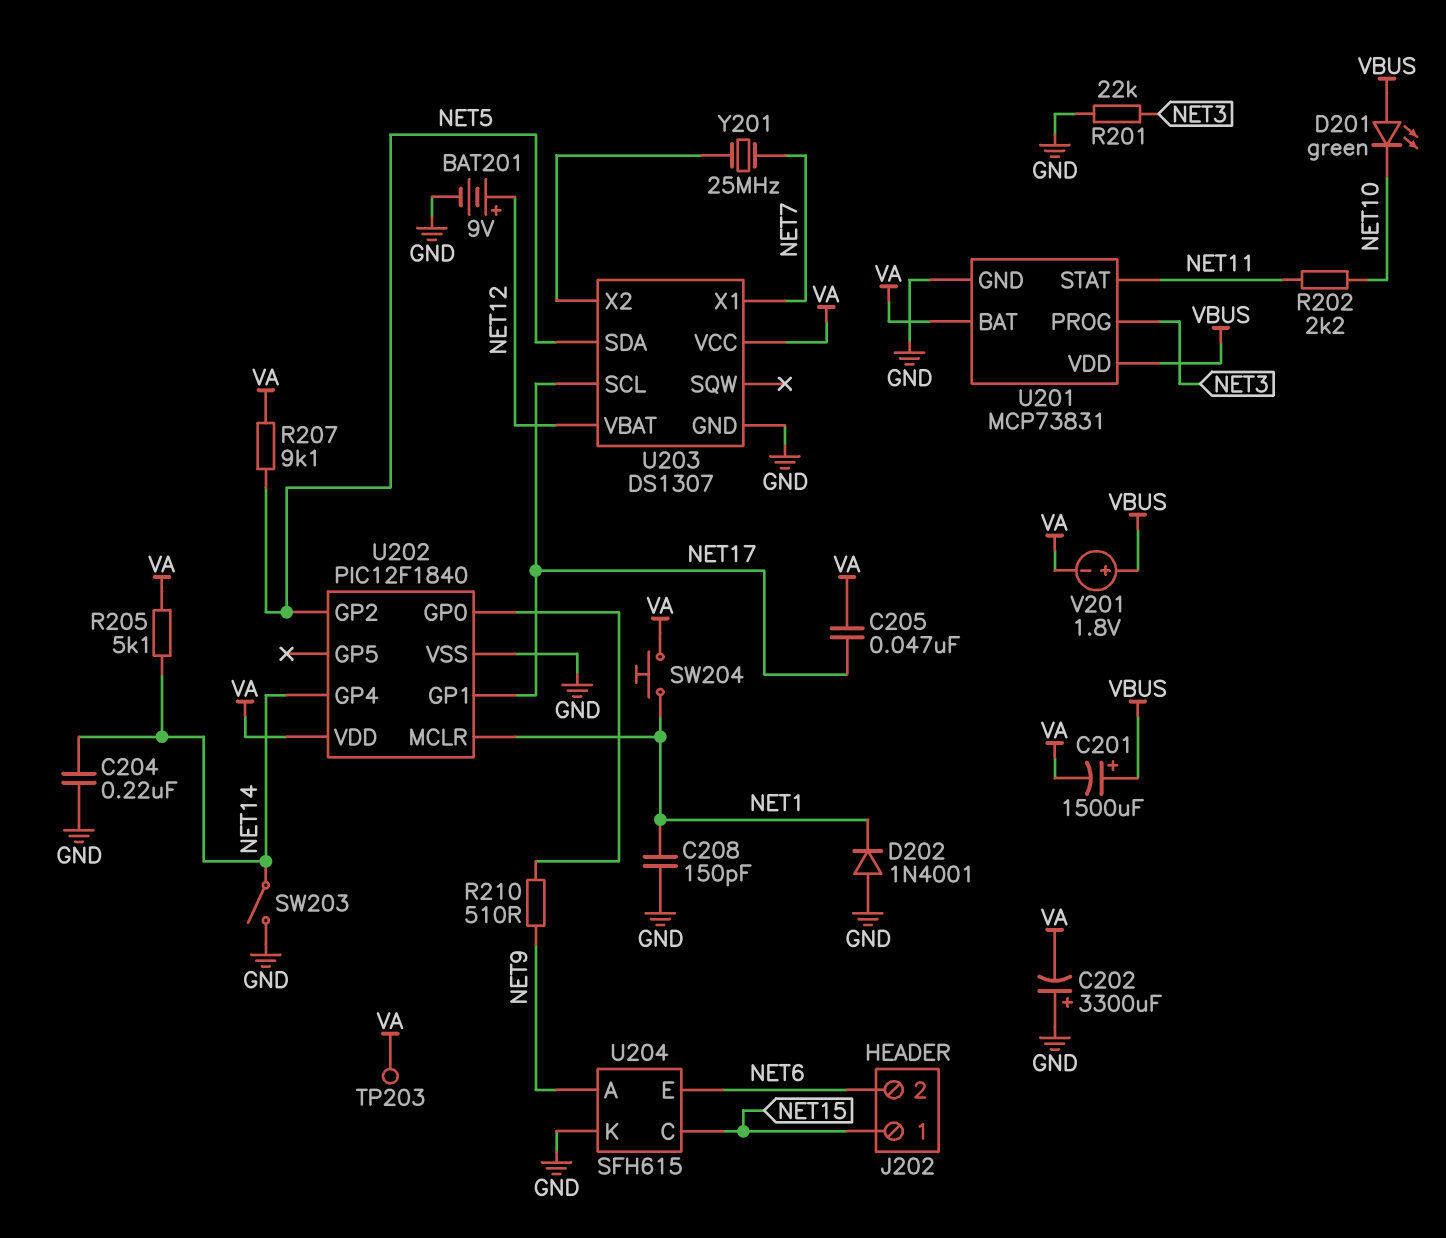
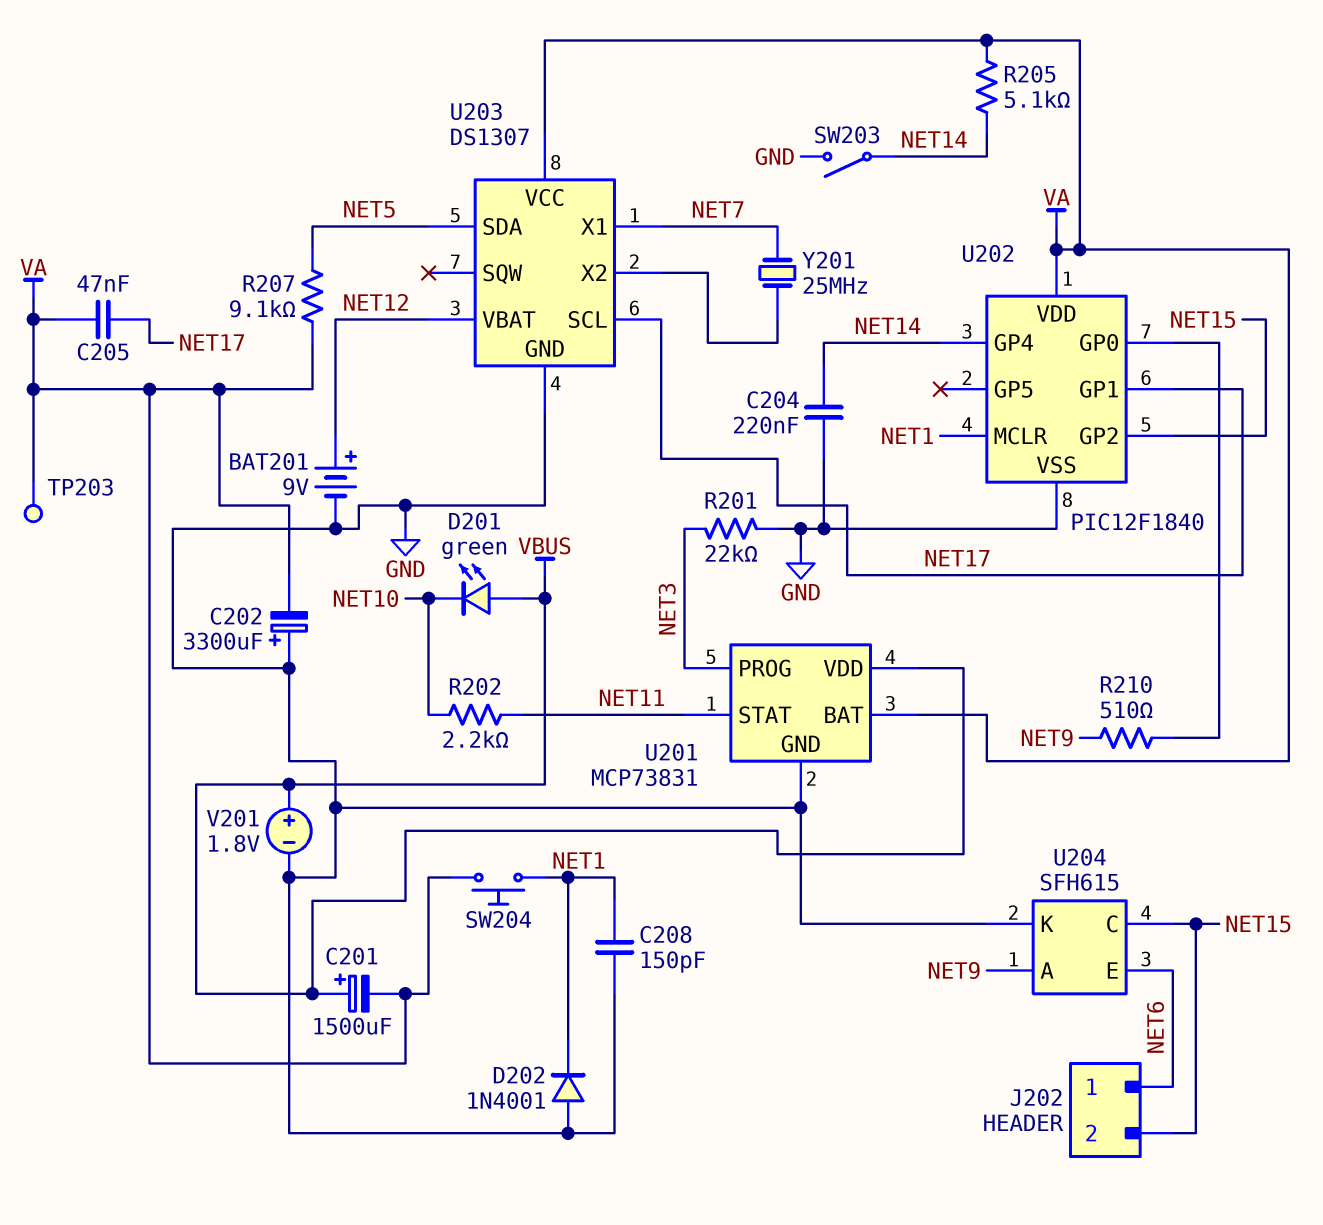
J202 pin 1: NET15 -> NET6
J202 pin 2: NET6 -> NET15
U202 pin GP2: NET5 -> NET15
V201: 1.8V (plus VBUS, minus VA) -> 1.8V (plus VBUS, minus GND)

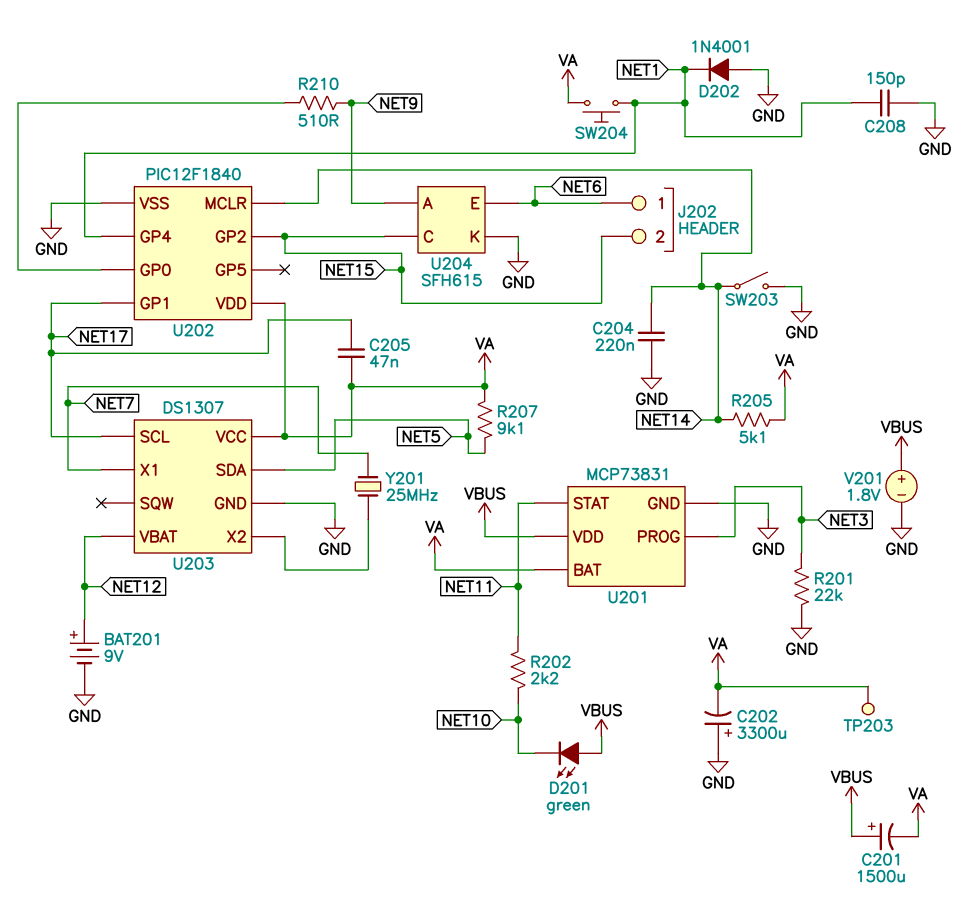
U202 pin GP4: NET14 -> NET1
U202 pin MCLR: NET1 -> NET14

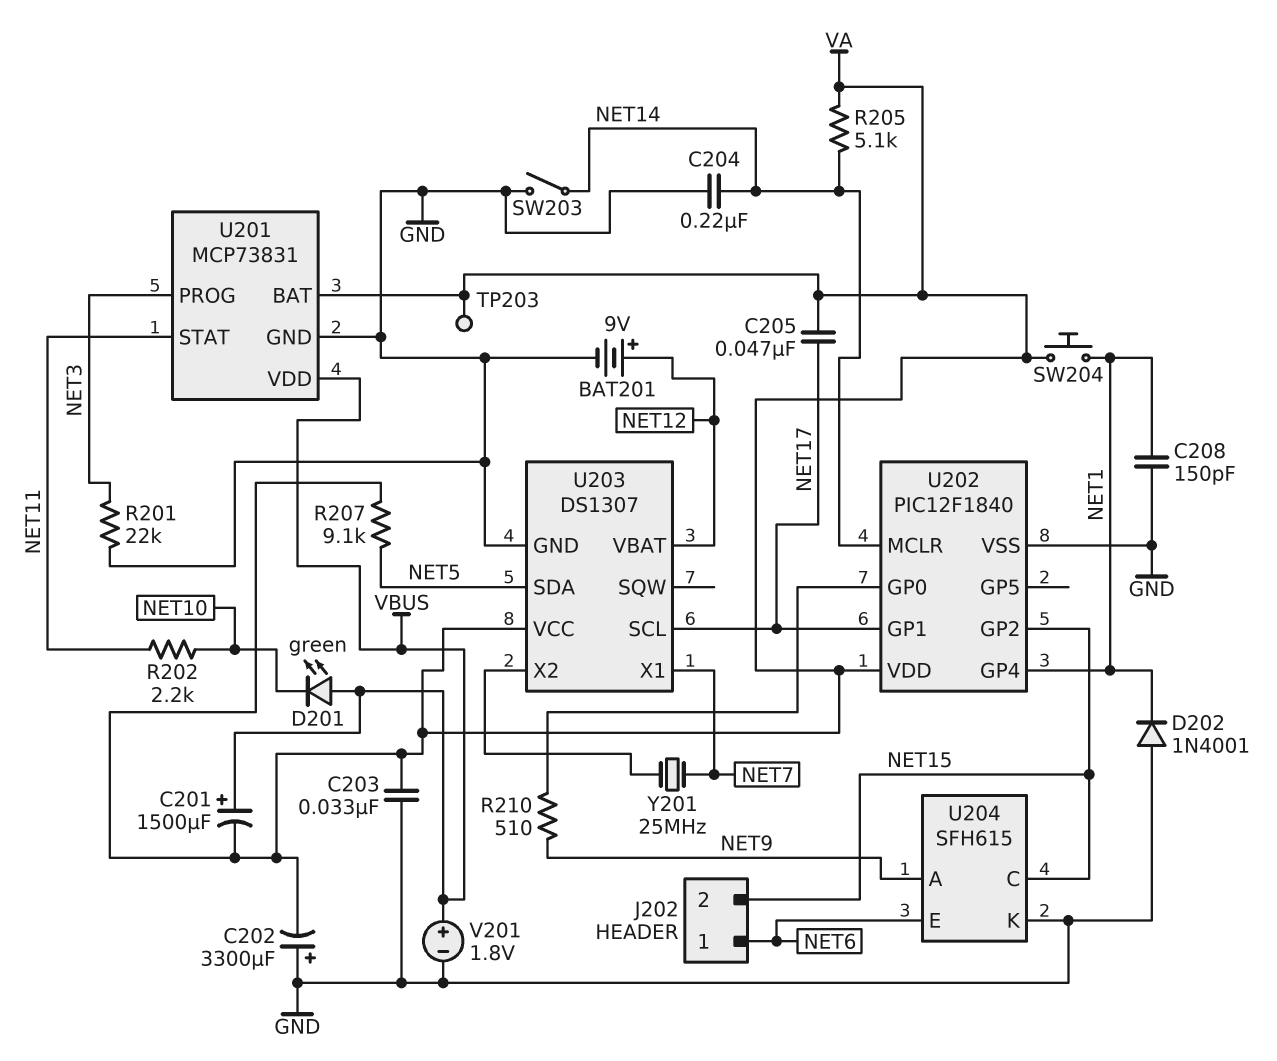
C203: none -> 33nF (GND, VA)

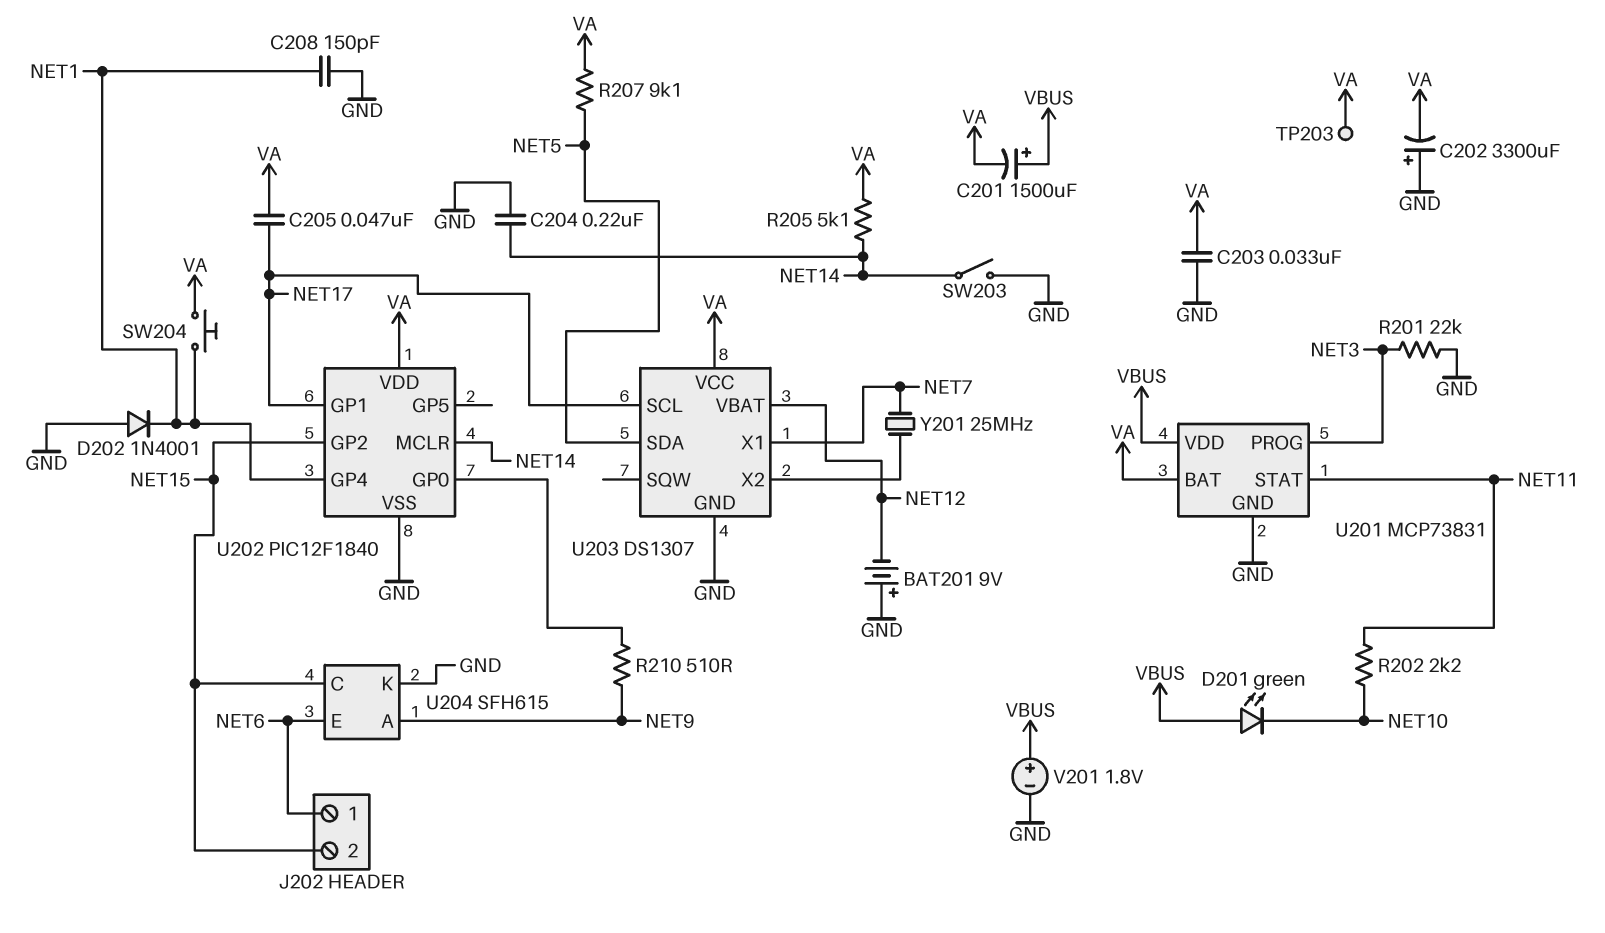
BAT201: 9V (plus NET12, minus GND) -> 9V (plus GND, minus NET12)

